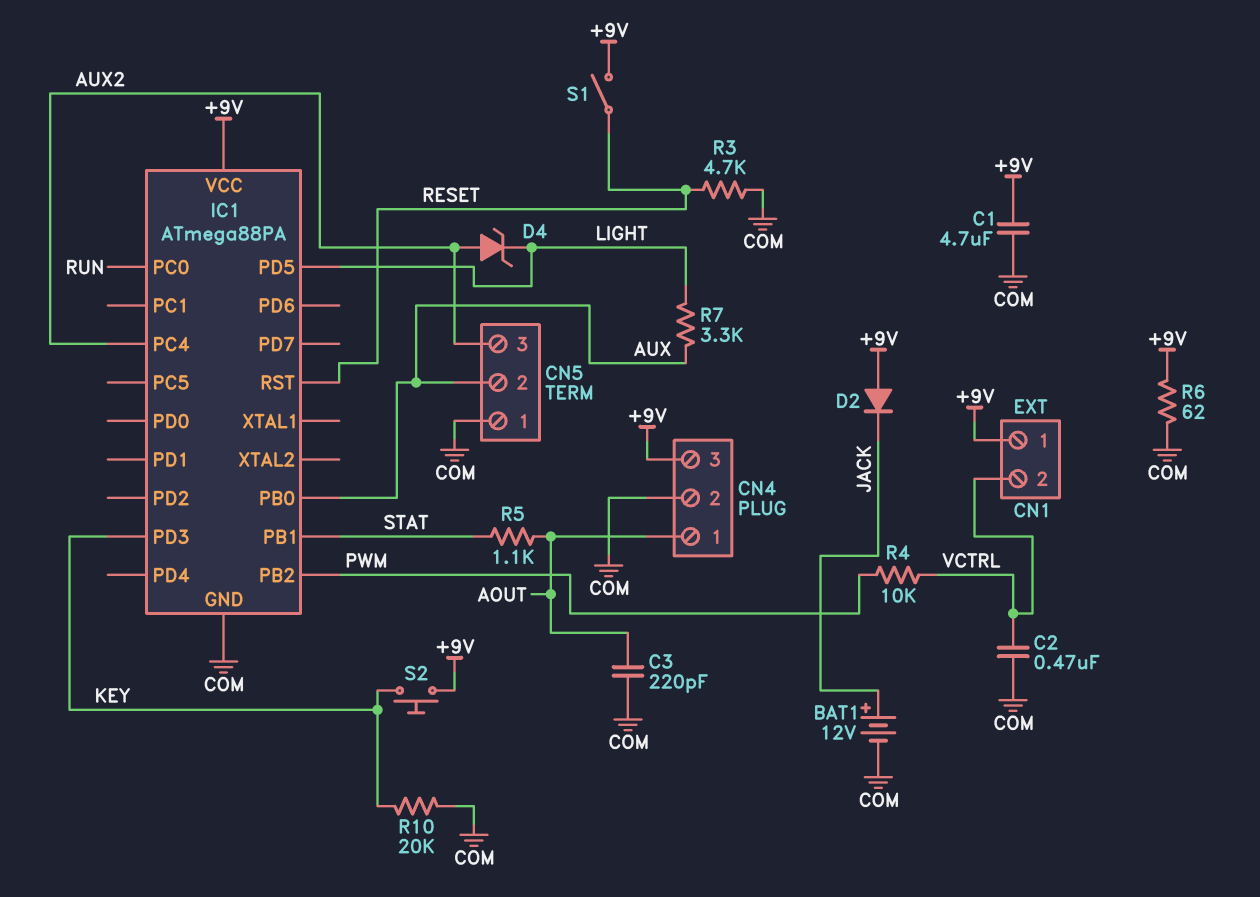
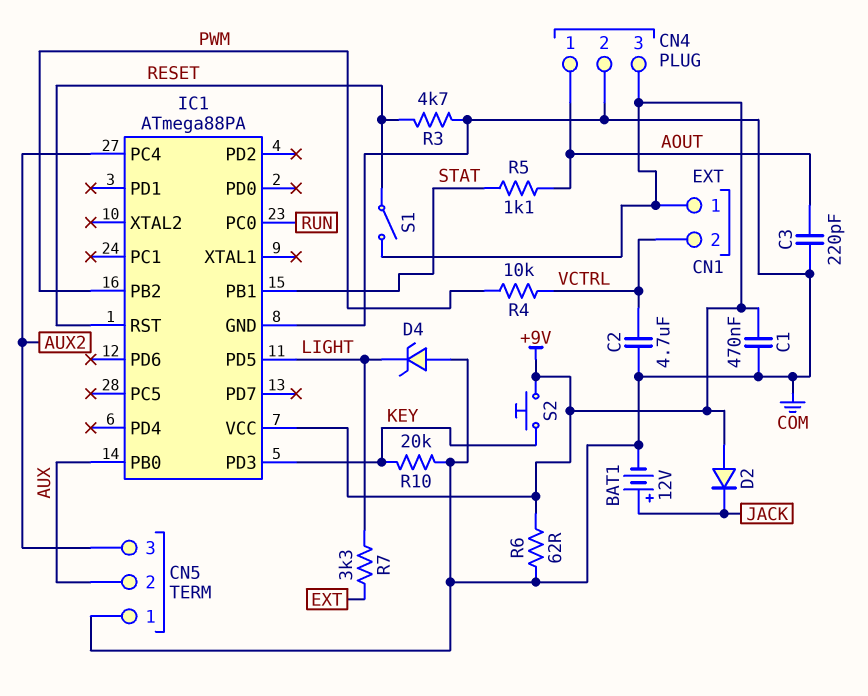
C1: 4.7uF (+9V, COM) -> 470nF (+9V, COM)
C2: 470nF (COM, VCTRL) -> 4.7uF (COM, VCTRL)
D4: zener (A AUX2, K LIGHT) -> zener (A COM, K LIGHT)
R7: 3.3k (AUX, LIGHT) -> 3.3k (EXT, LIGHT)

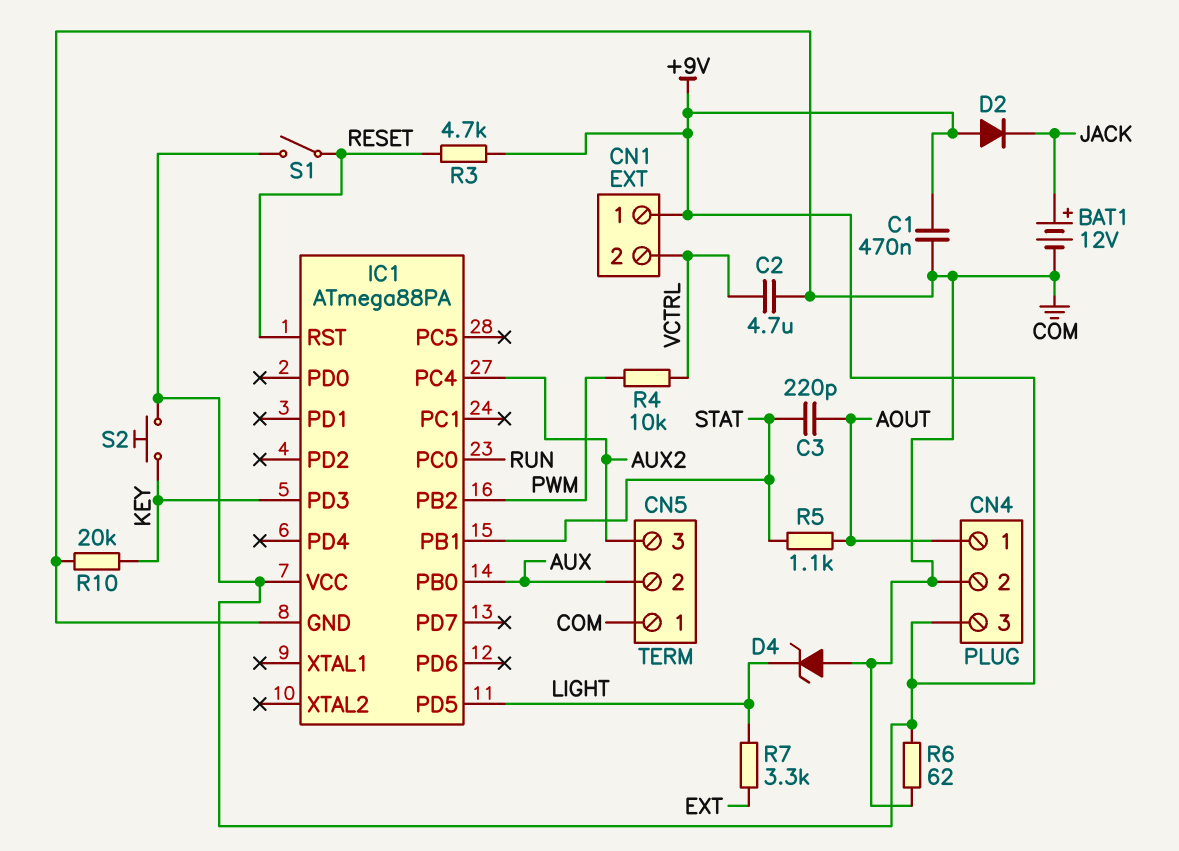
C3: 220pF (AOUT, COM) -> 220pF (AOUT, STAT)
R3: 4.7k (COM, RESET) -> 4.7k (+9V, RESET)

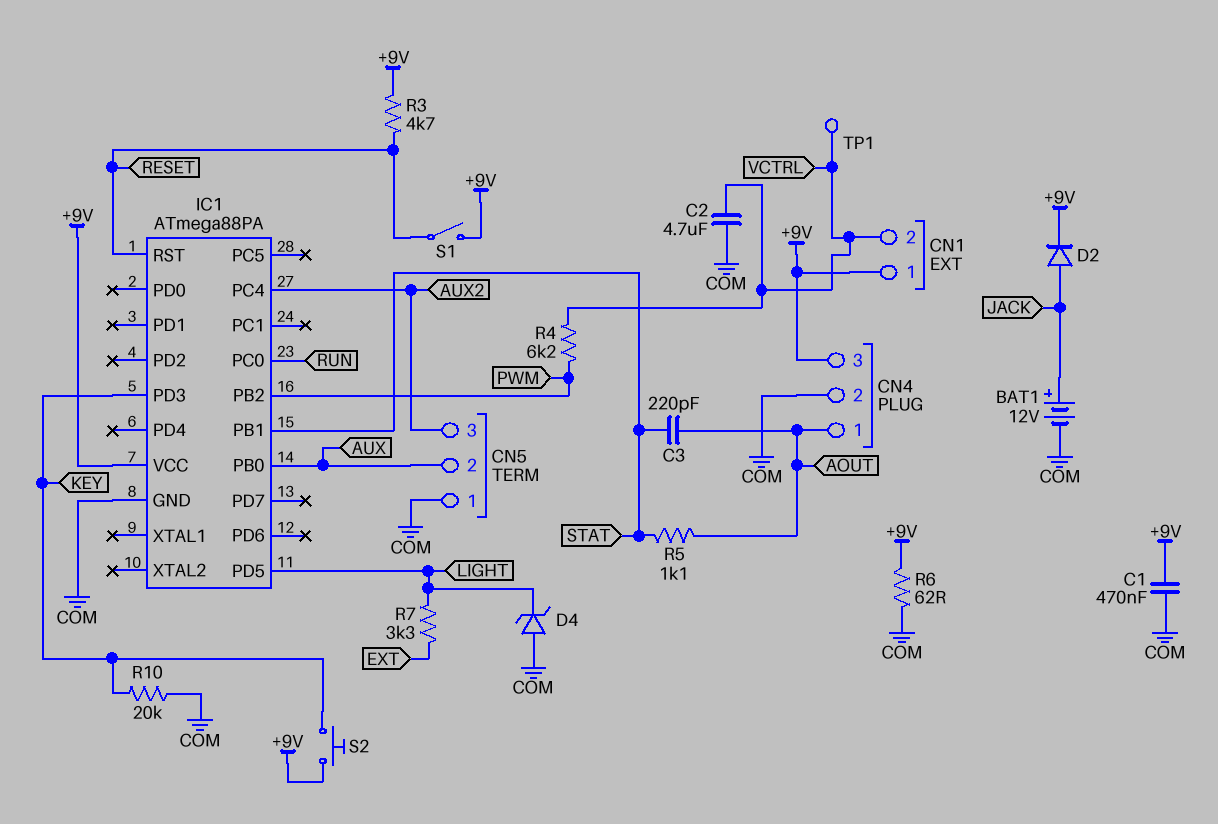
D2: diode (A +9V, K JACK) -> diode (A JACK, K +9V)
R4: 10k (PWM, VCTRL) -> 6.2k (PWM, VCTRL)
TP1: none -> test point (VCTRL)

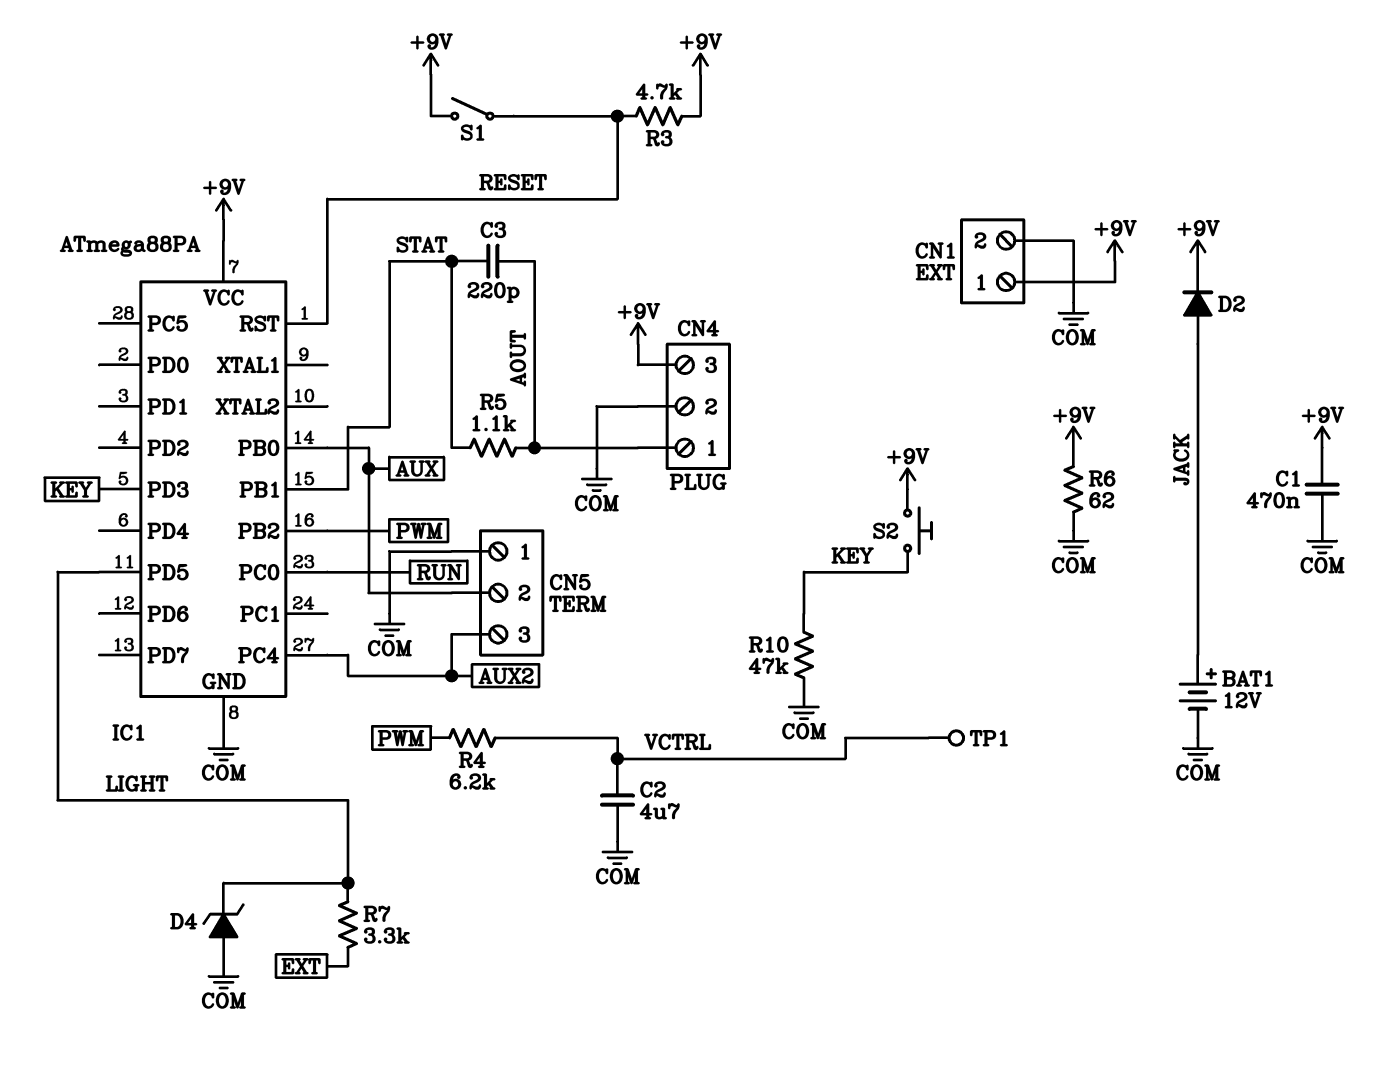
CN1 pin 2: VCTRL -> COM
R10: 20k (COM, KEY) -> 47k (COM, KEY)

